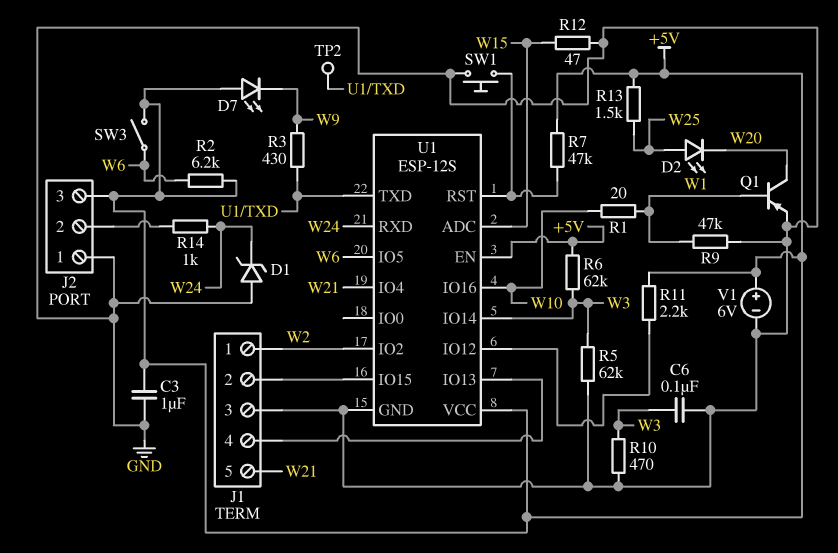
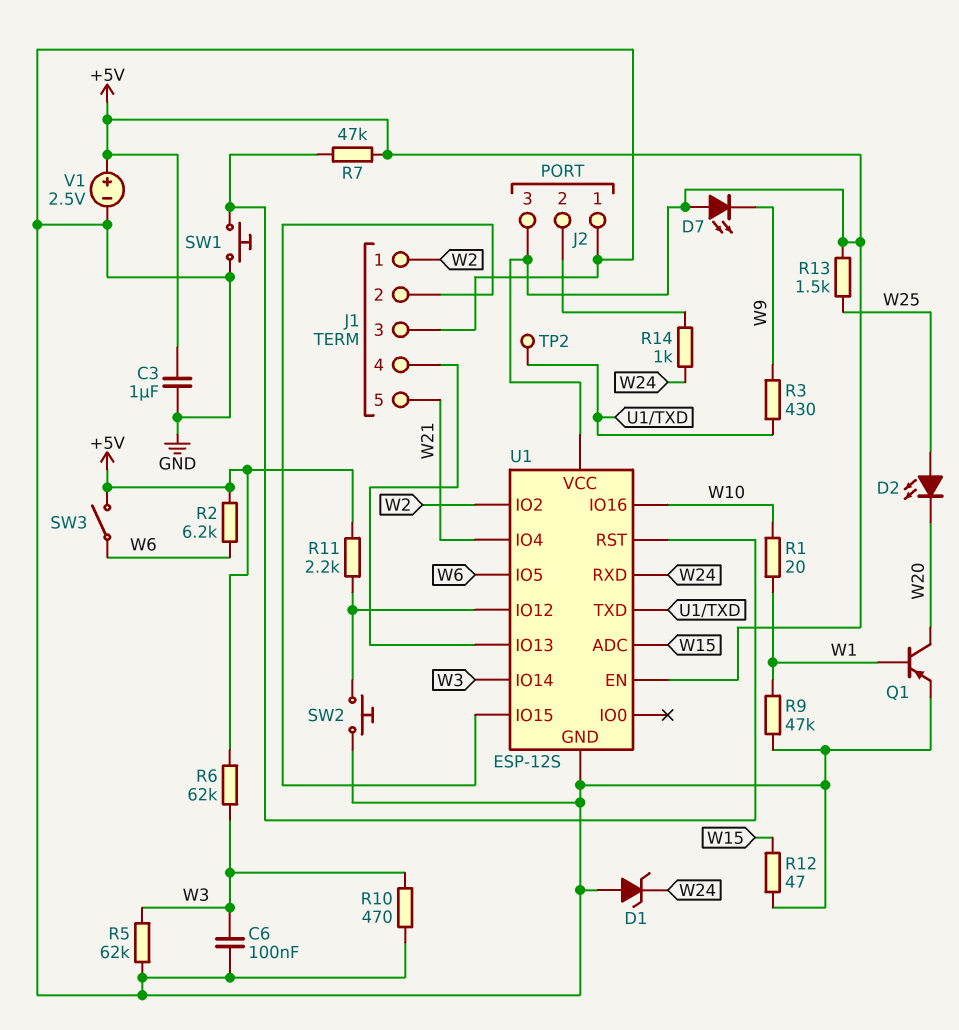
SW2: none -> button (GND, U1/IO12)
V1: 6V (plus +5V, minus GND) -> 2.5V (plus +5V, minus GND)

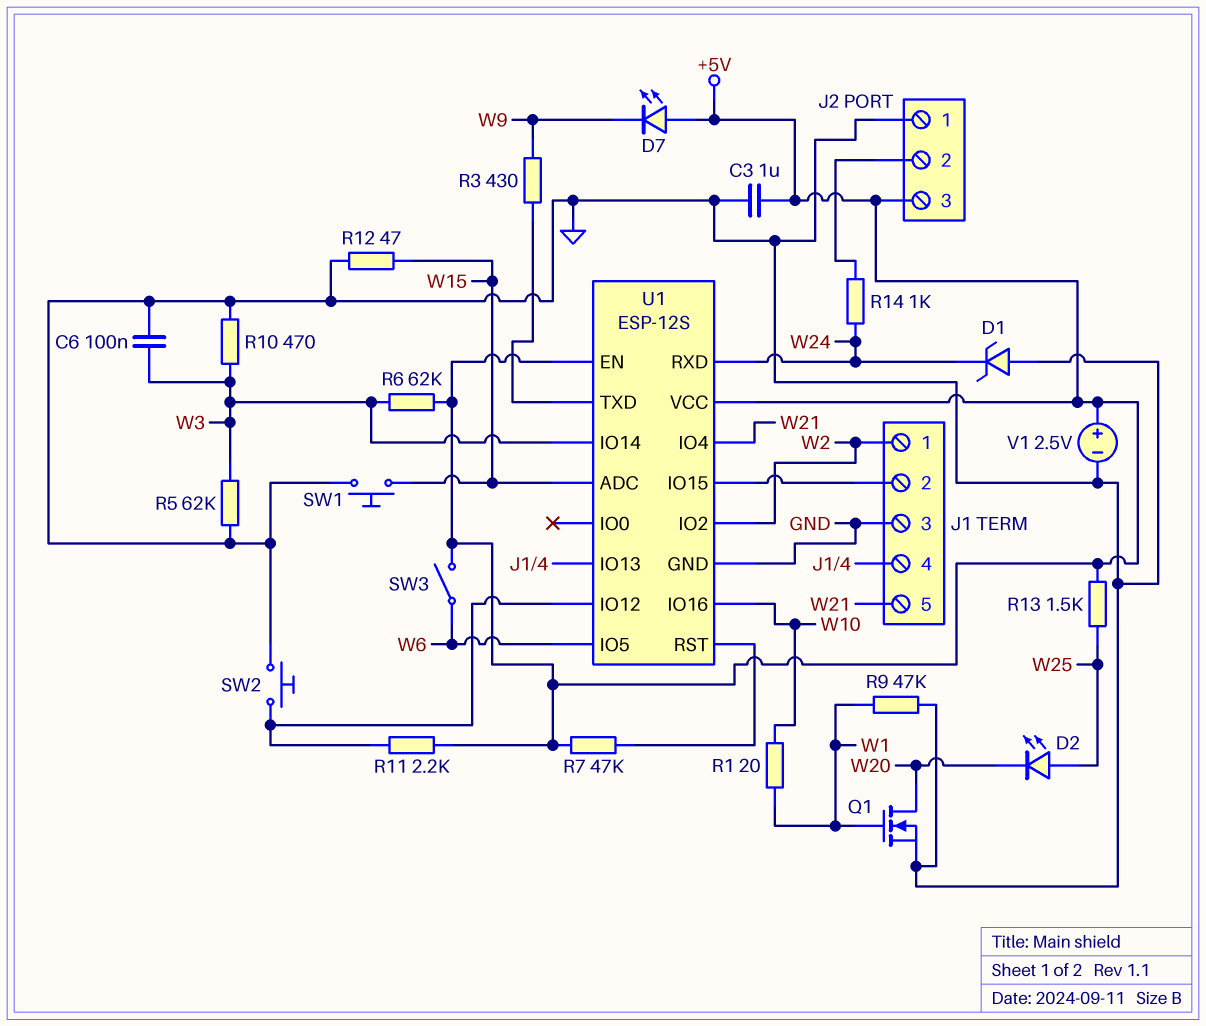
Q1: PNP (B W1, C W20, E GND) -> NMOS (G W1, D W20, S GND)
R2: 6.2k (+5V, W6) -> none
SW1: button (GND, U1/RST) -> button (GND, W15)
TP2: test point (U1/TXD) -> none

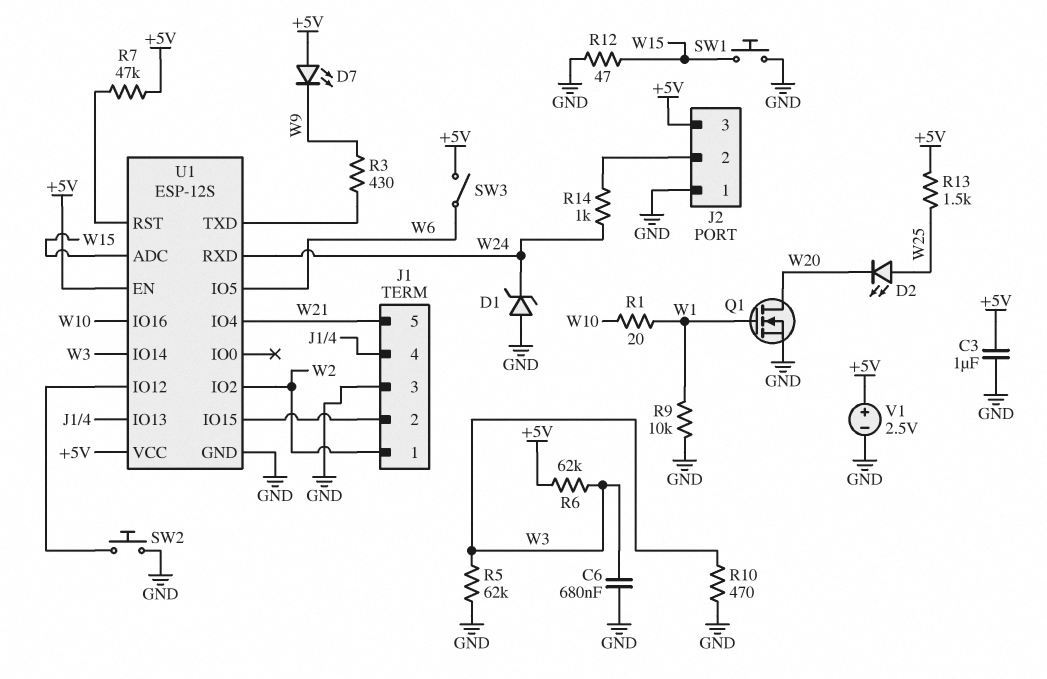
C6: 100nF (GND, W3) -> 680nF (GND, W3)
R9: 47k (GND, W1) -> 10k (GND, W1)
R11: 2.2k (+5V, U1/IO12) -> none

